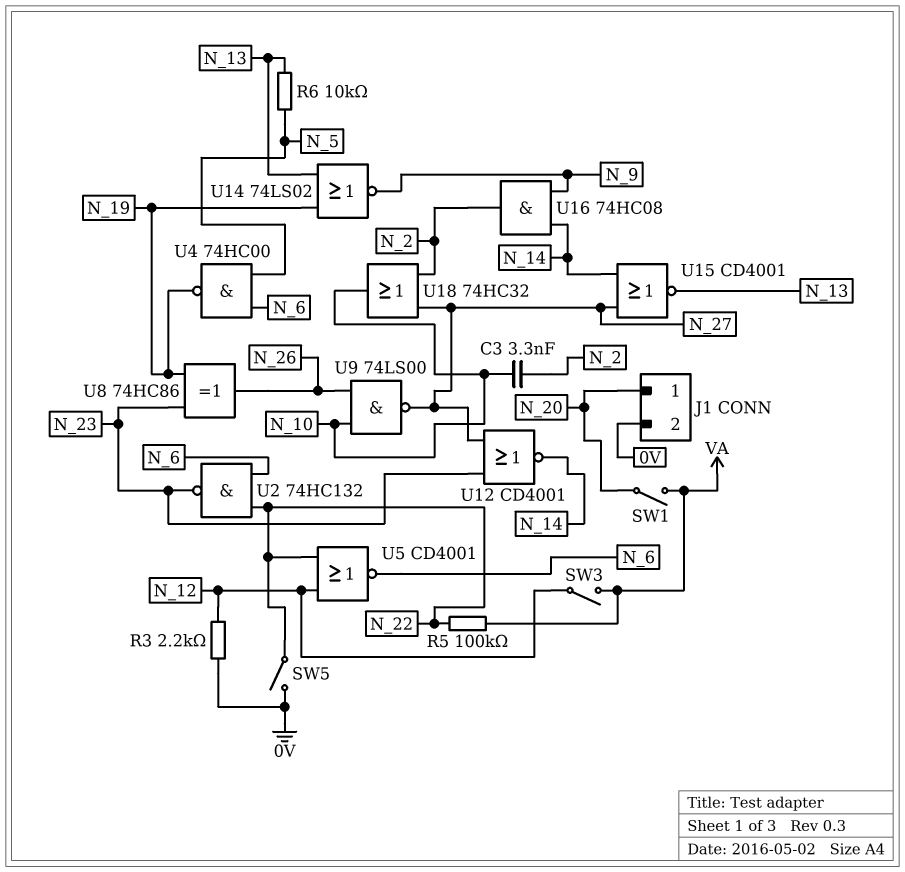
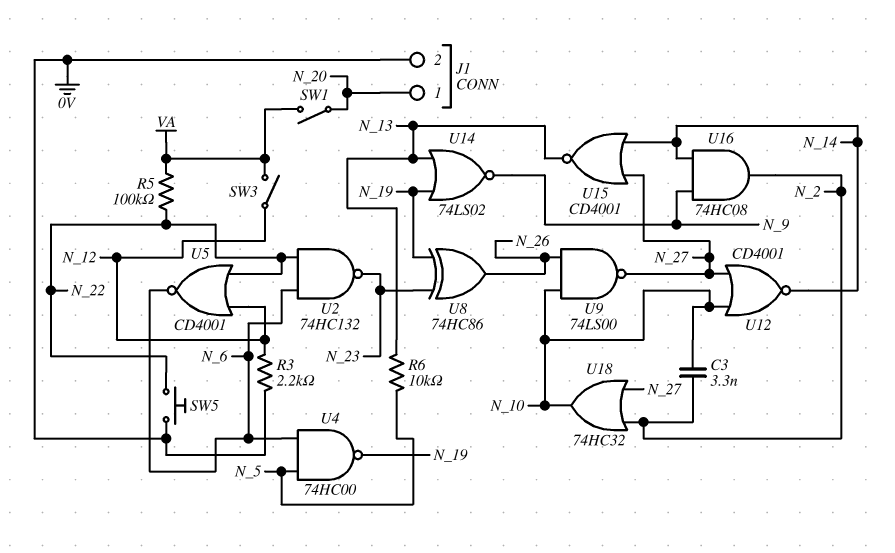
SW5: switch (0V, N_22) -> button (0V, N_22)
U12: NOR CD4001 (in N_23, in N_27, out N_14) -> NOR CD4001 (in N_10, in N_27, out N_14)

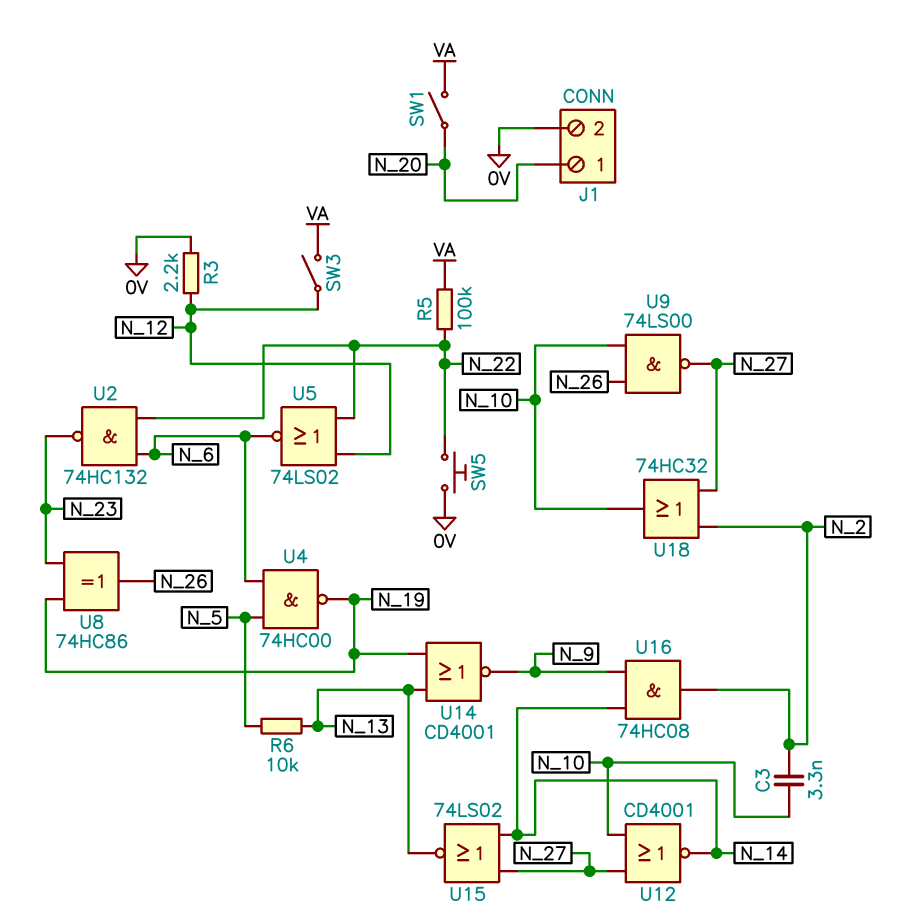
U5: NOR CD4001 (in N_12, in N_22, out N_6) -> NOR 74LS02 (in N_12, in N_22, out N_6)
U14: NOR 74LS02 (in N_13, in N_19, out N_9) -> NOR CD4001 (in N_13, in N_19, out N_9)
U15: NOR CD4001 (in N_14, in N_27, out N_13) -> NOR 74LS02 (in N_14, in N_27, out N_13)

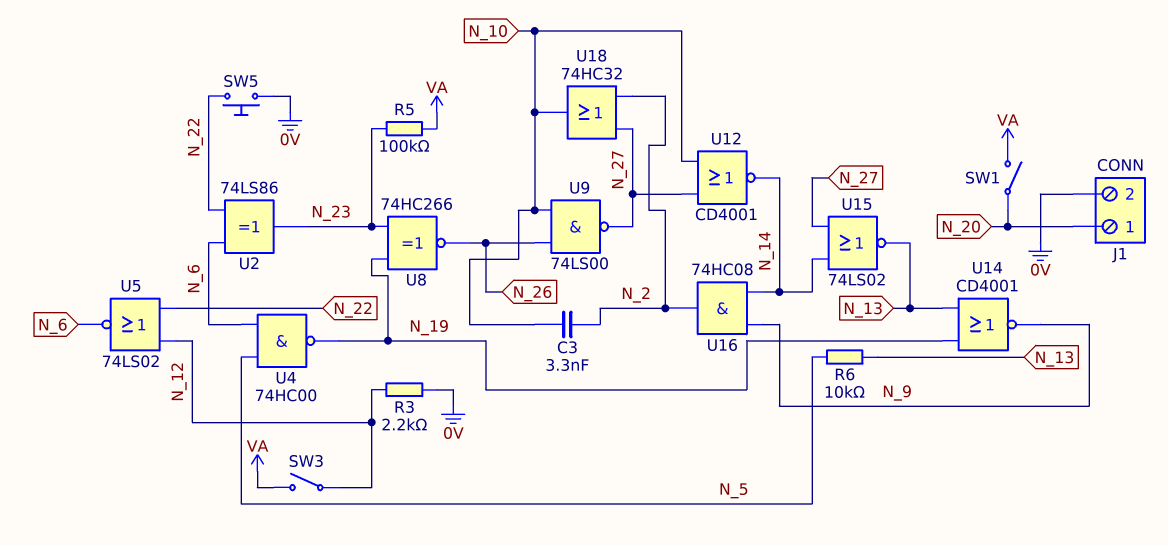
R5: 100k (N_22, VA) -> 100k (N_23, VA)
U2: NAND 74HC132 (in N_6, in N_22, out N_23) -> XOR 74LS86 (in N_6, in N_22, out N_23)
U8: XOR 74HC86 (in N_19, in N_23, out N_26) -> XNOR 74HC266 (in N_19, in N_23, out N_26)

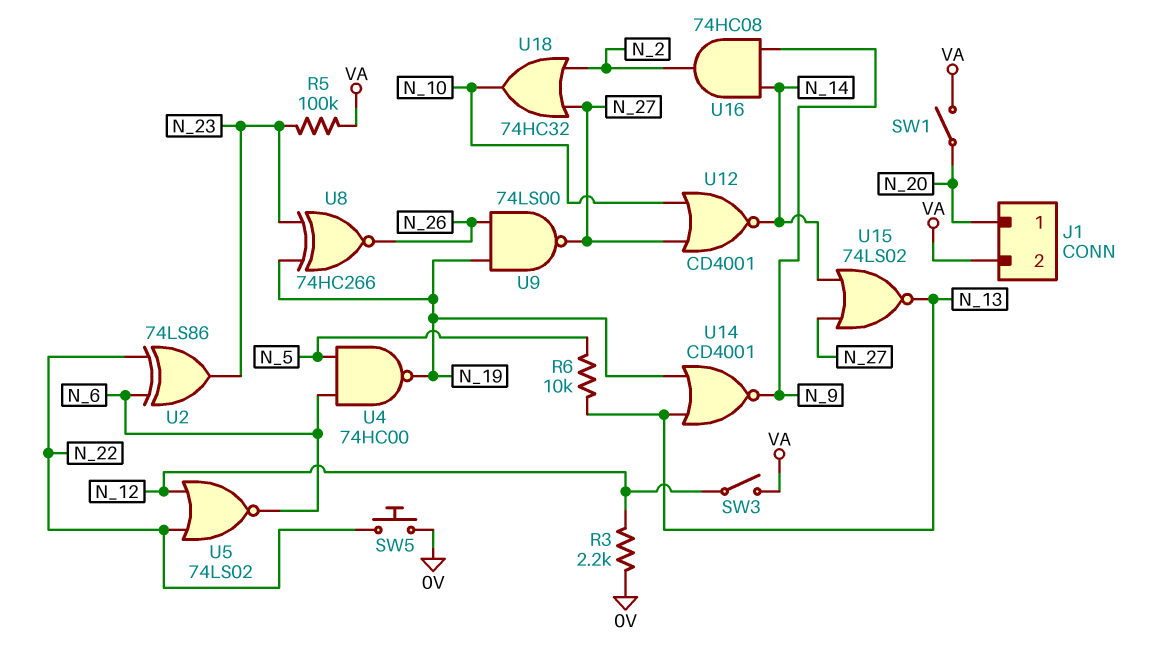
C3: 3.3nF (N_2, N_10) -> none
J1 pin 2: 0V -> VA
U9: NAND 74LS00 (in N_10, in N_26, out N_27) -> NAND 74LS00 (in N_19, in N_26, out N_27)

